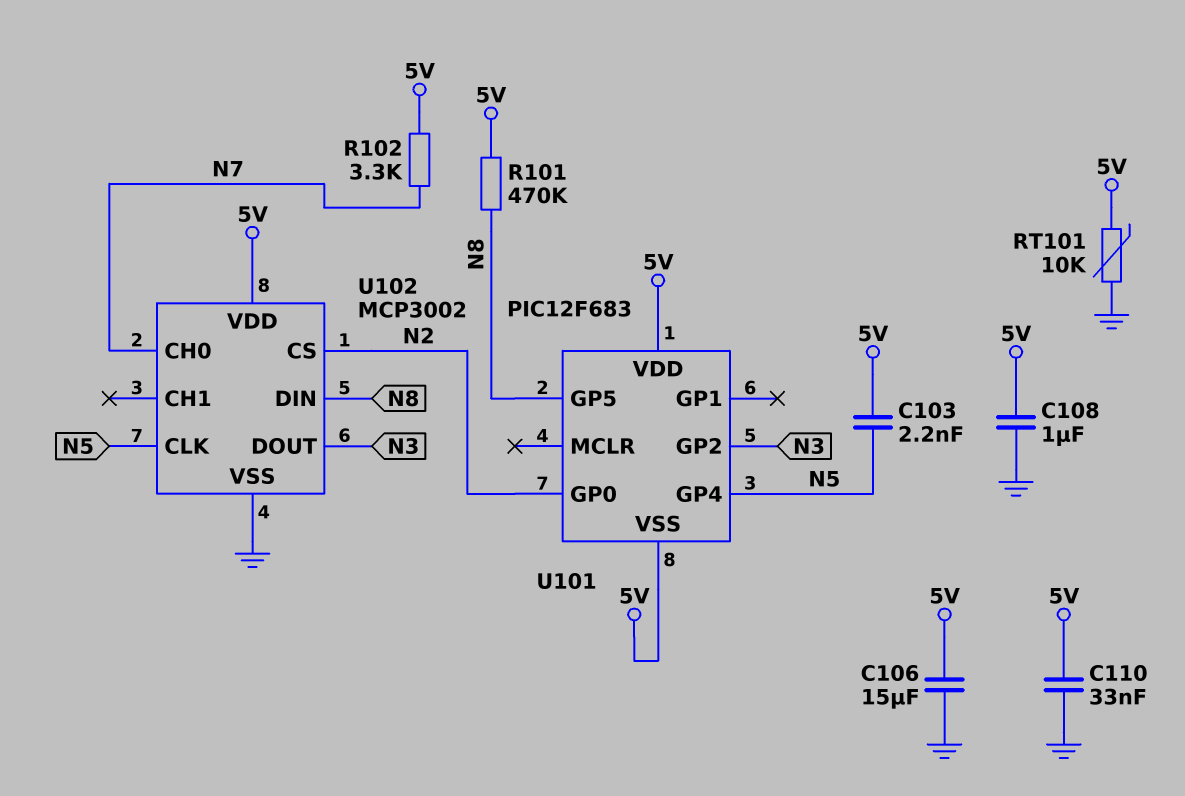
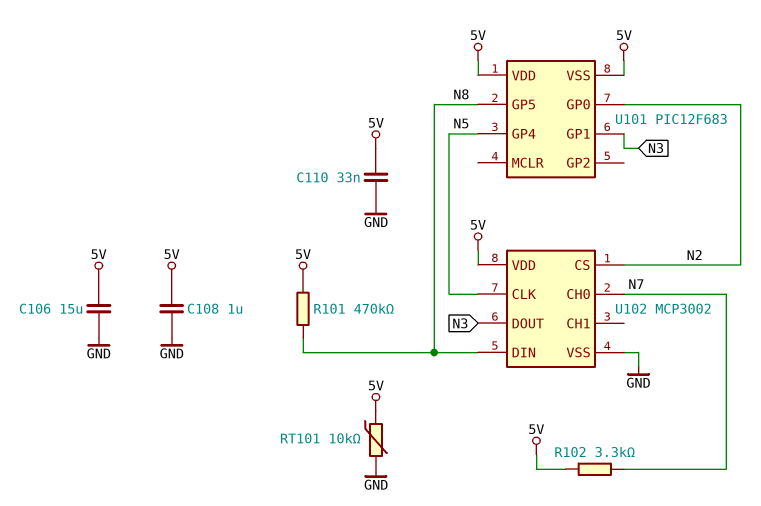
C103: 2.2nF (5V, N5) -> none
U101 pin GP1: none -> N3
U101 pin GP2: N3 -> none

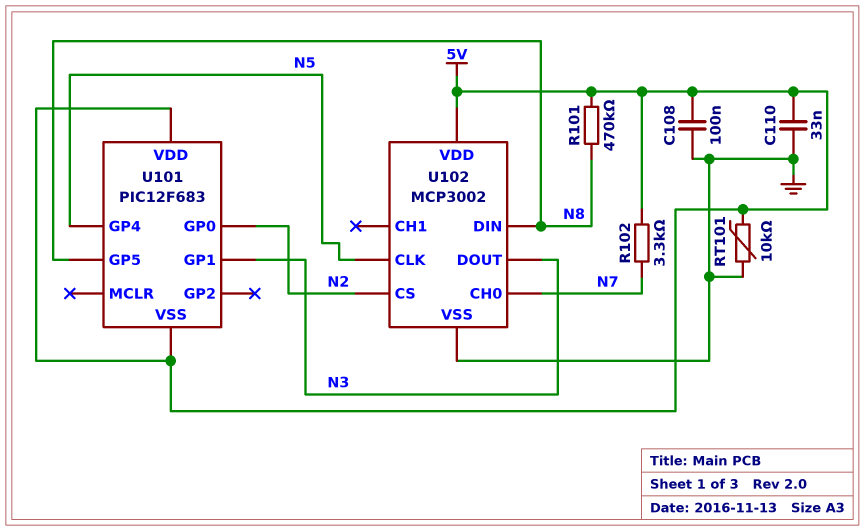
C106: 15uF (5V, GND) -> none
C108: 1uF (5V, GND) -> 100nF (5V, GND)

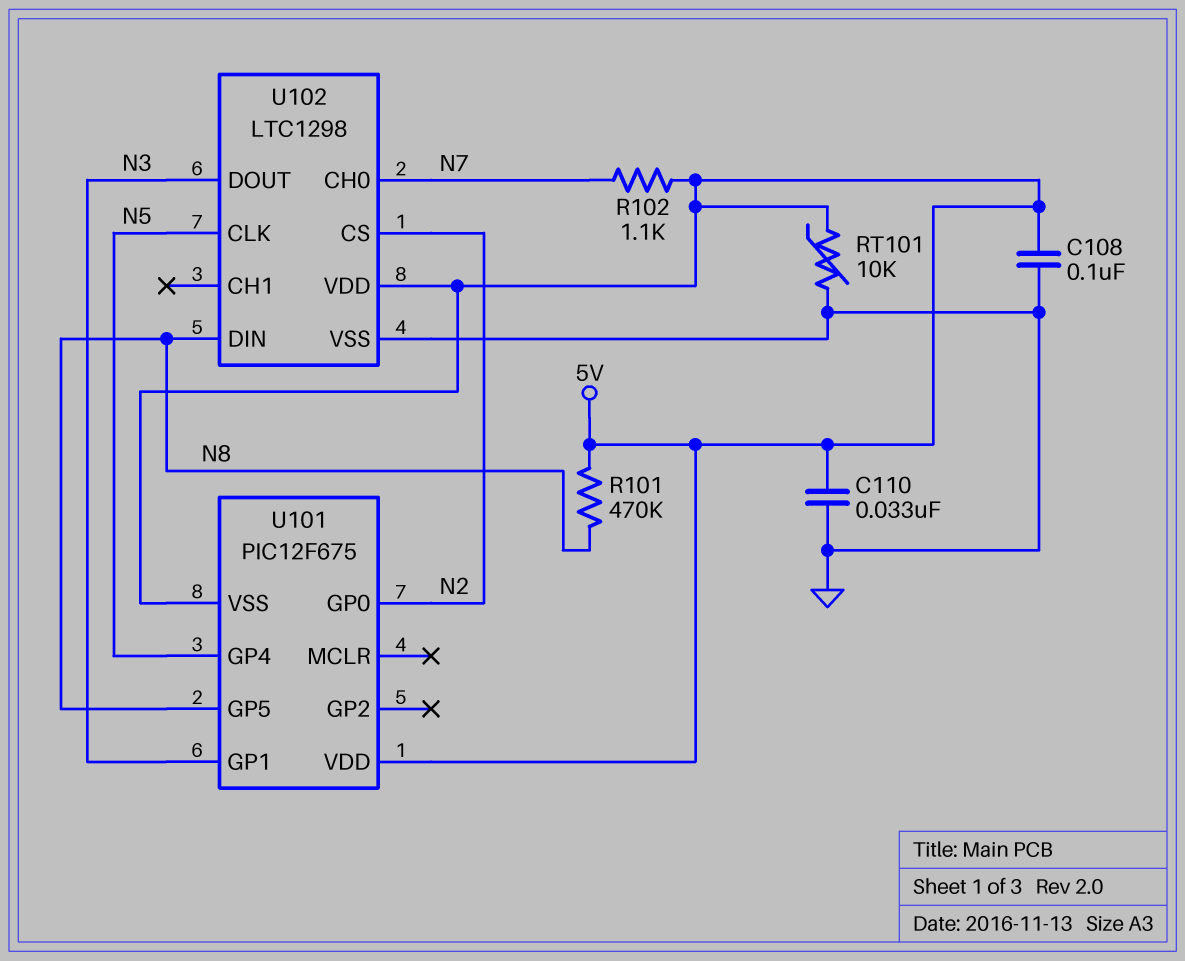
R102: 3.3k (5V, N7) -> 1.1k (5V, N7)
U101: PIC12F683 -> PIC12F675
U102: MCP3002 -> LTC1298

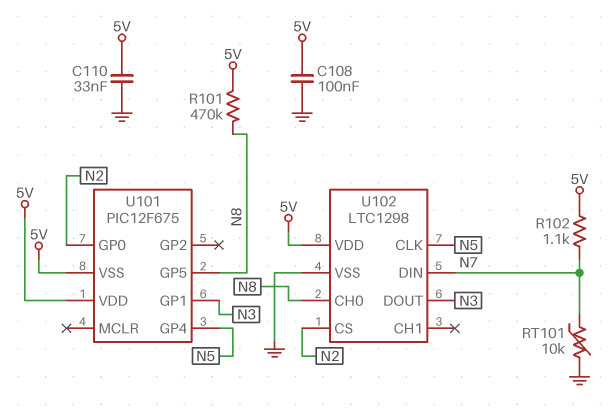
RT101: 10k (5V, GND) -> 10k (GND, N7)
U102 pin CH0: N7 -> N8
U102 pin DIN: N8 -> N7

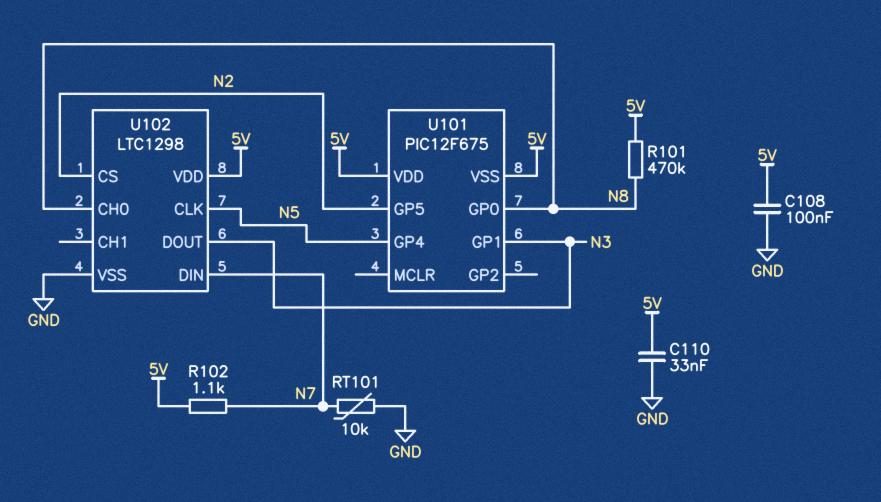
U101 pin GP0: N2 -> N8
U101 pin GP5: N8 -> N2

